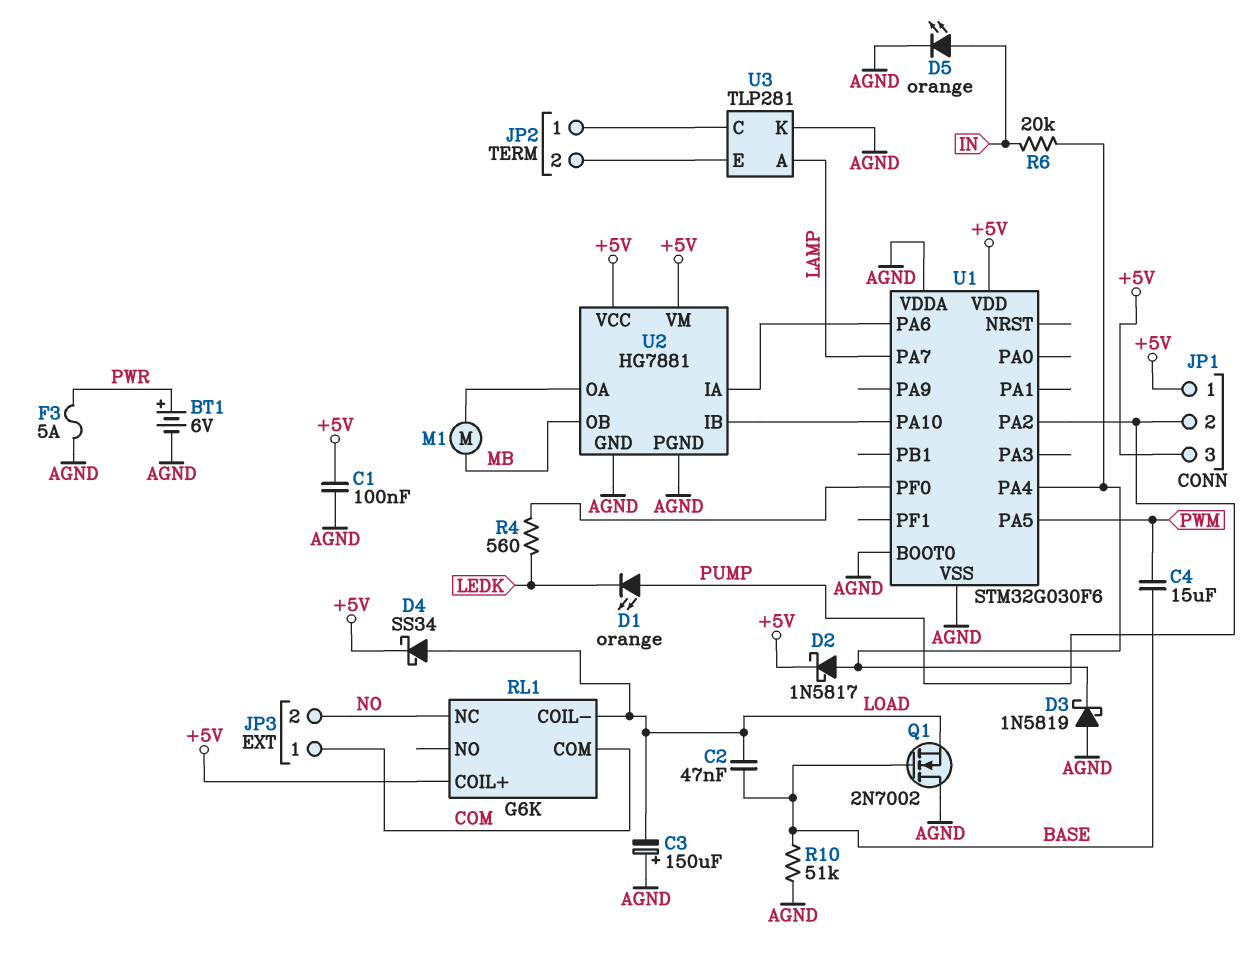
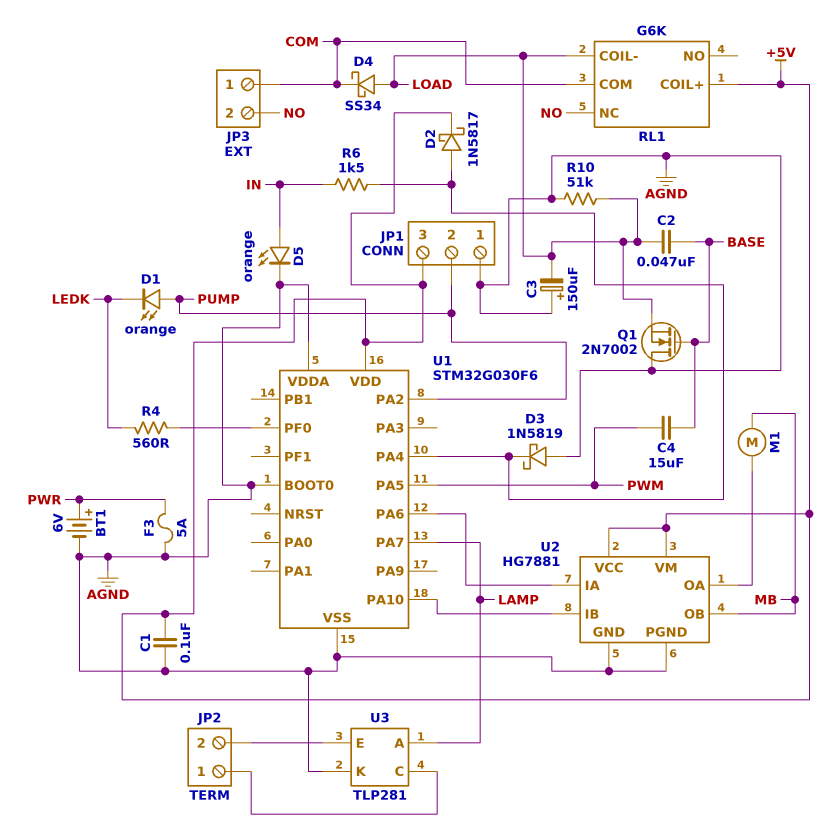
D4: schottky SS34 (A LOAD, K +5V) -> schottky SS34 (A LOAD, K COM)
JP1 pin 1: +5V -> AGND
R6: 20k (IN, U1/PA4) -> 1.5k (IN, U1/PA4)
R10: 51k (AGND, BASE) -> 51k (AGND, LOAD)

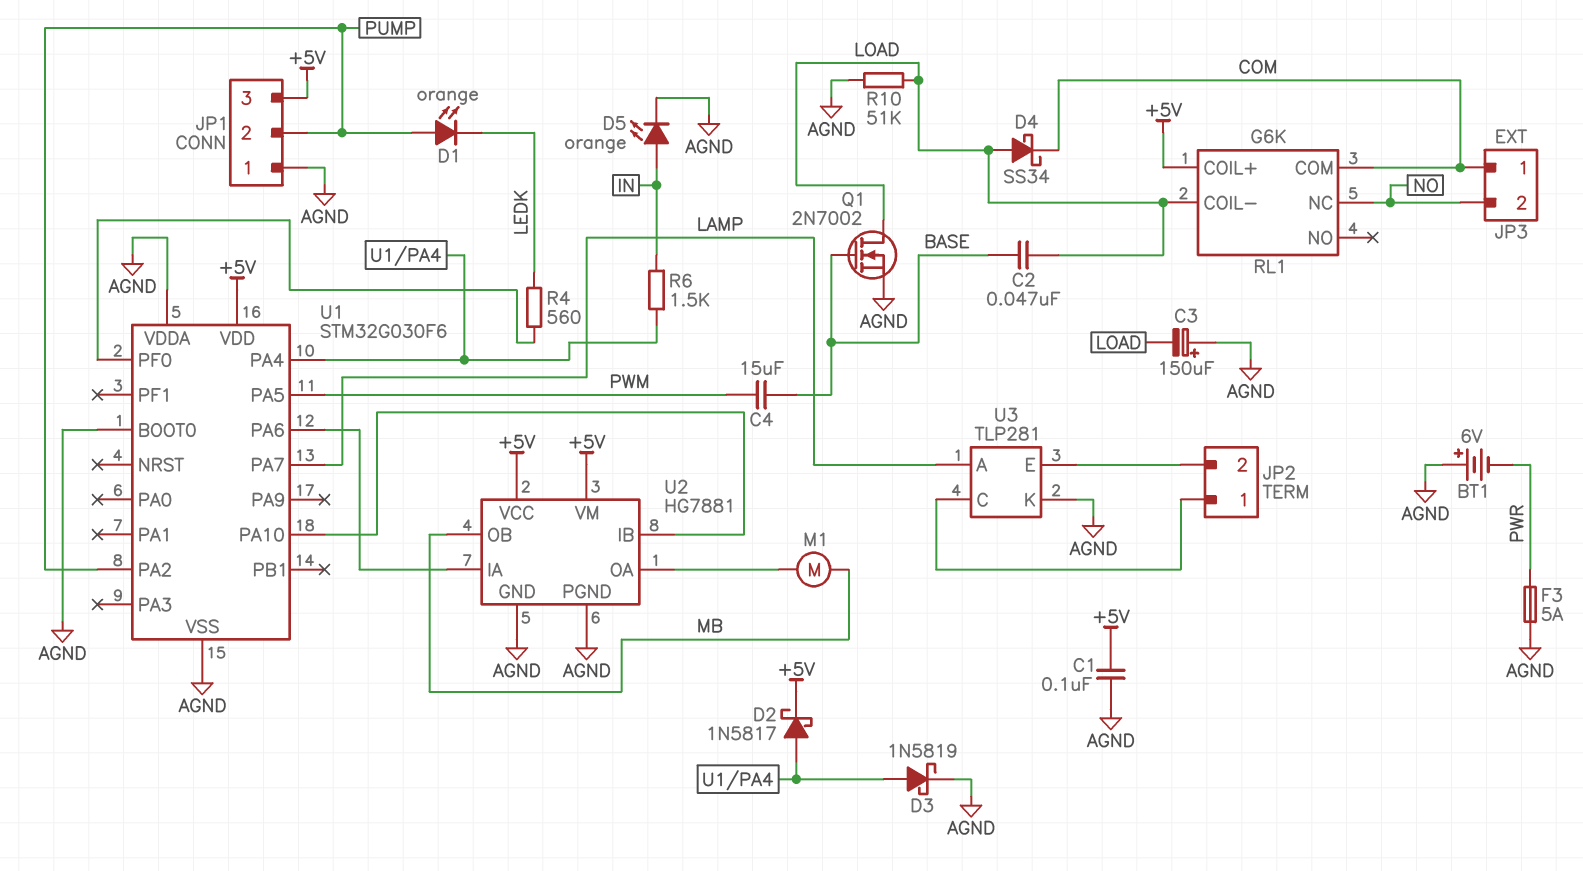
BT1: 6V (plus PWR, minus AGND) -> 6V (plus AGND, minus PWR)
D3: schottky 1N5819 (A AGND, K U1/PA4) -> schottky 1N5819 (A U1/PA4, K AGND)
Q1: NMOS 2N7002 (G BASE, D AGND, S LOAD) -> NMOS 2N7002 (G BASE, D LOAD, S AGND)

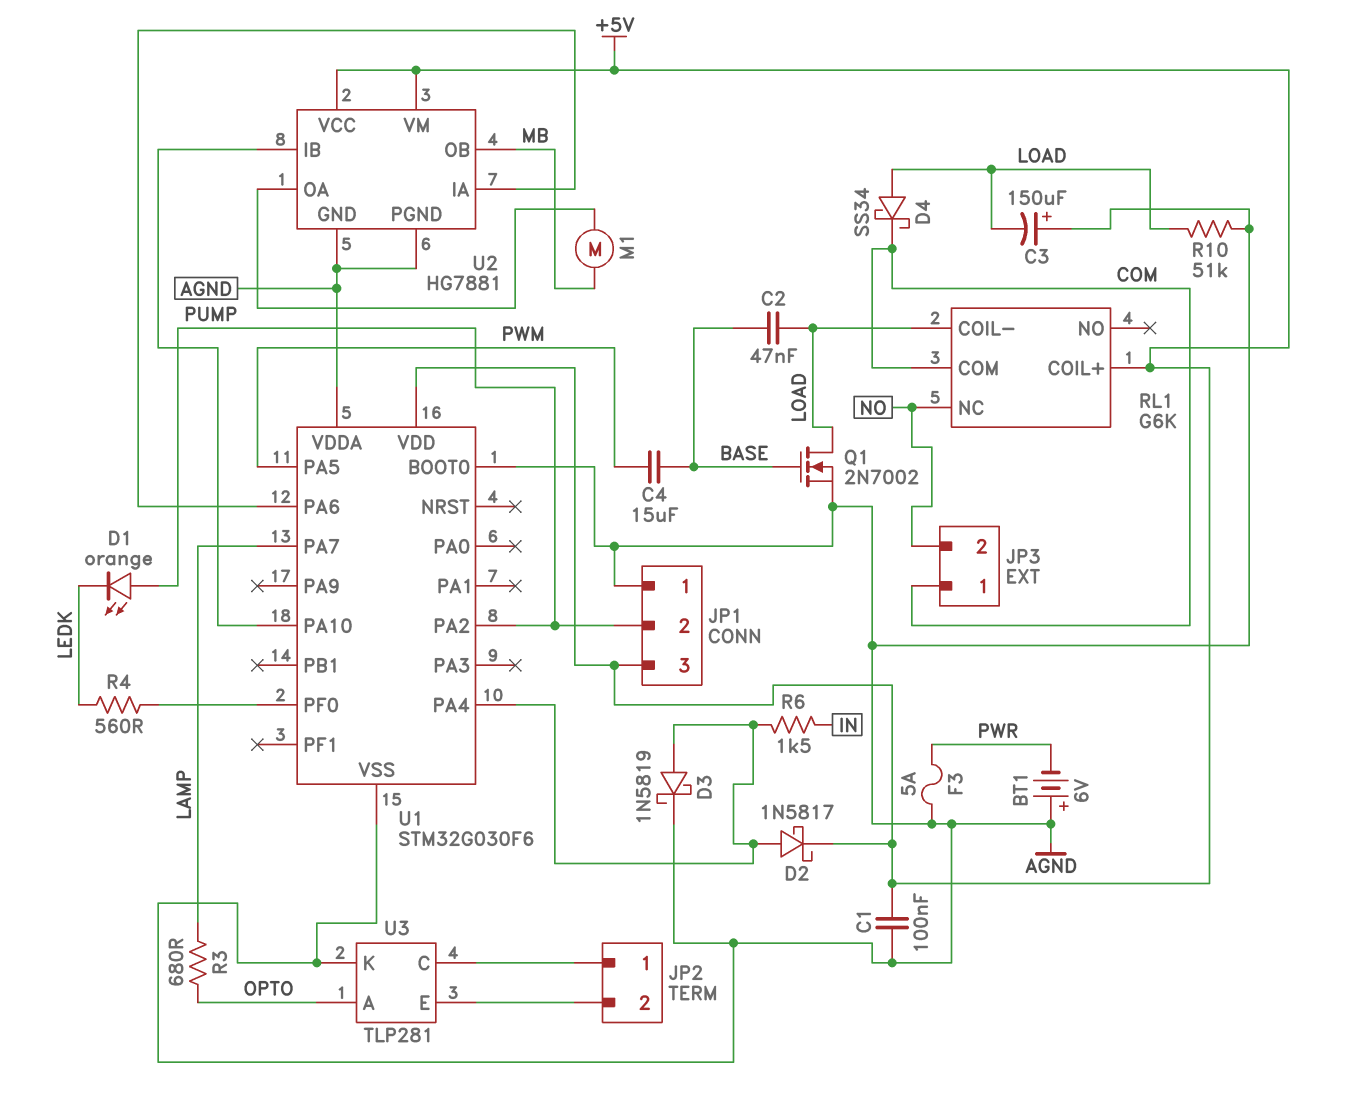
D5: LED orange (A IN, K AGND) -> none
R3: none -> 680 (LAMP, OPTO)
U3 pin A: LAMP -> OPTO

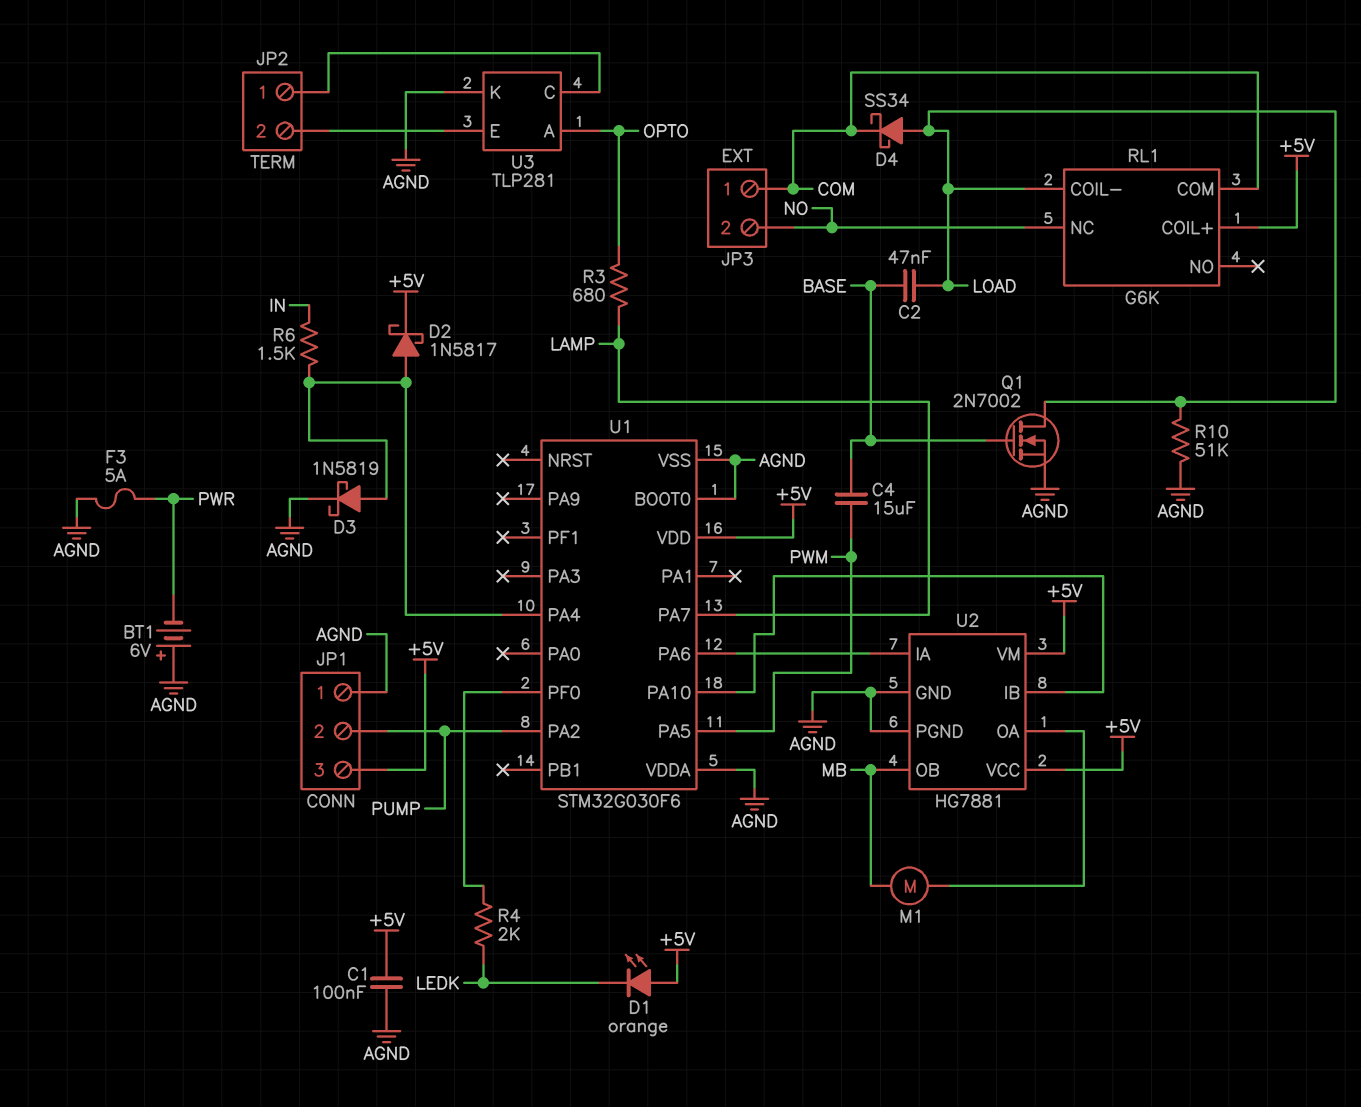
C3: 150uF (plus AGND, minus LOAD) -> none
D1: LED orange (A PUMP, K LEDK) -> LED orange (A +5V, K LEDK)
R4: 560 (LEDK, U1/PF0) -> 2k (LEDK, U1/PF0)

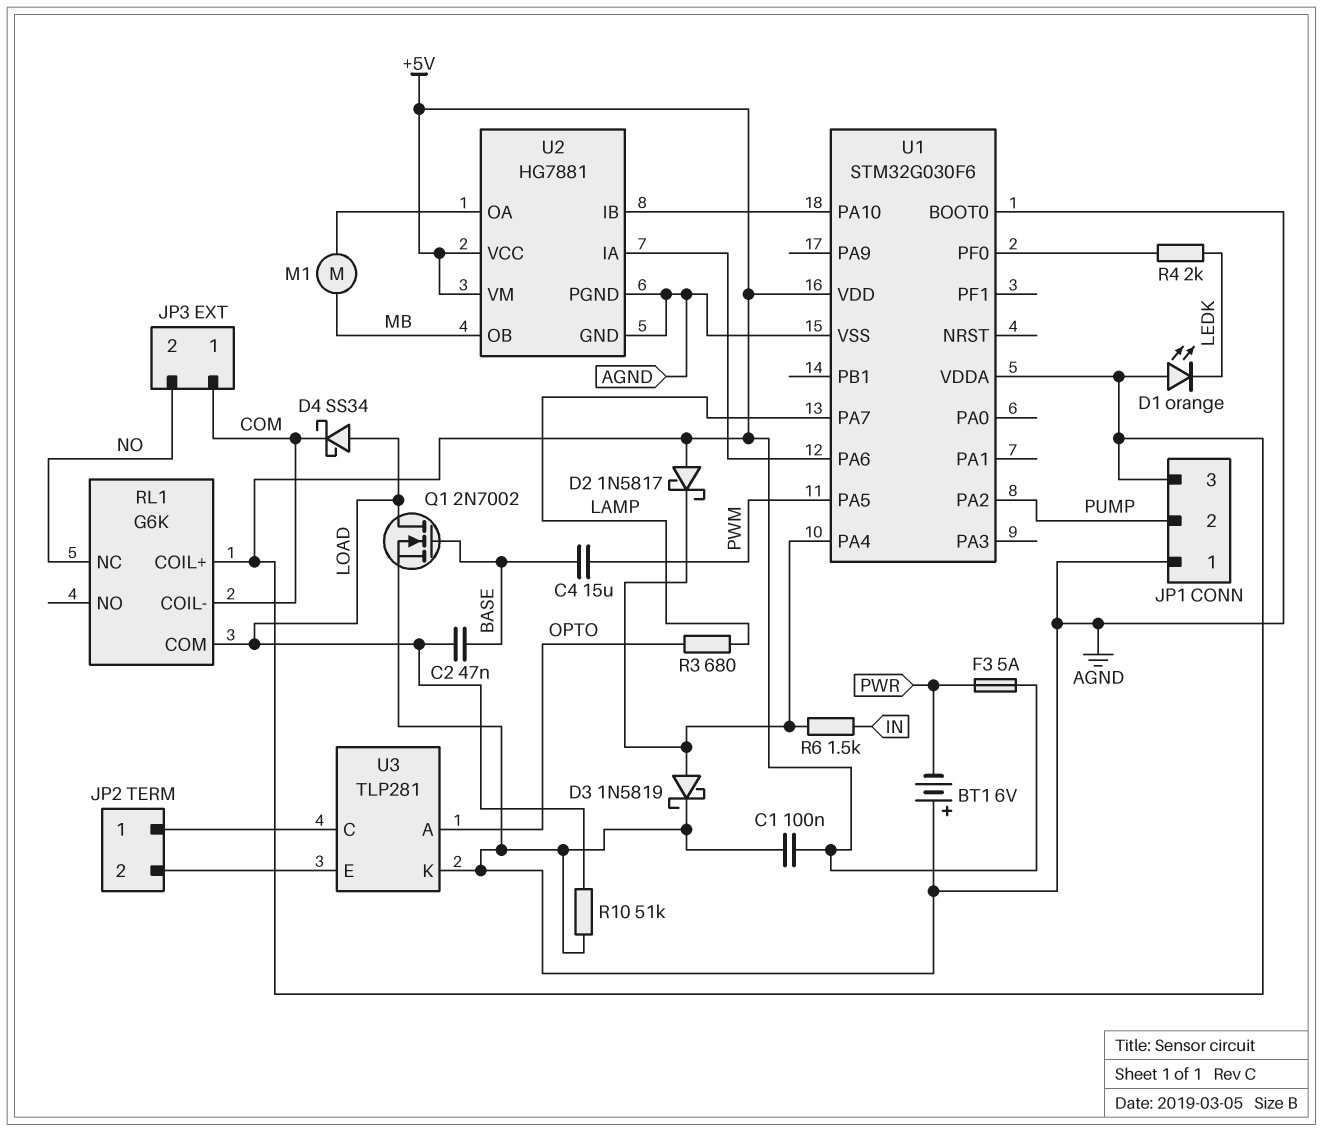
D2: schottky 1N5817 (A U1/PA4, K +5V) -> schottky 1N5817 (A +5V, K U1/PA4)
F3: 5A (AGND, PWR) -> 5A (+5V, PWR)
RL1 pin COIL-: LOAD -> COM
RL1 pin COM: COM -> LOAD
U1 pin VDDA: AGND -> +5V

